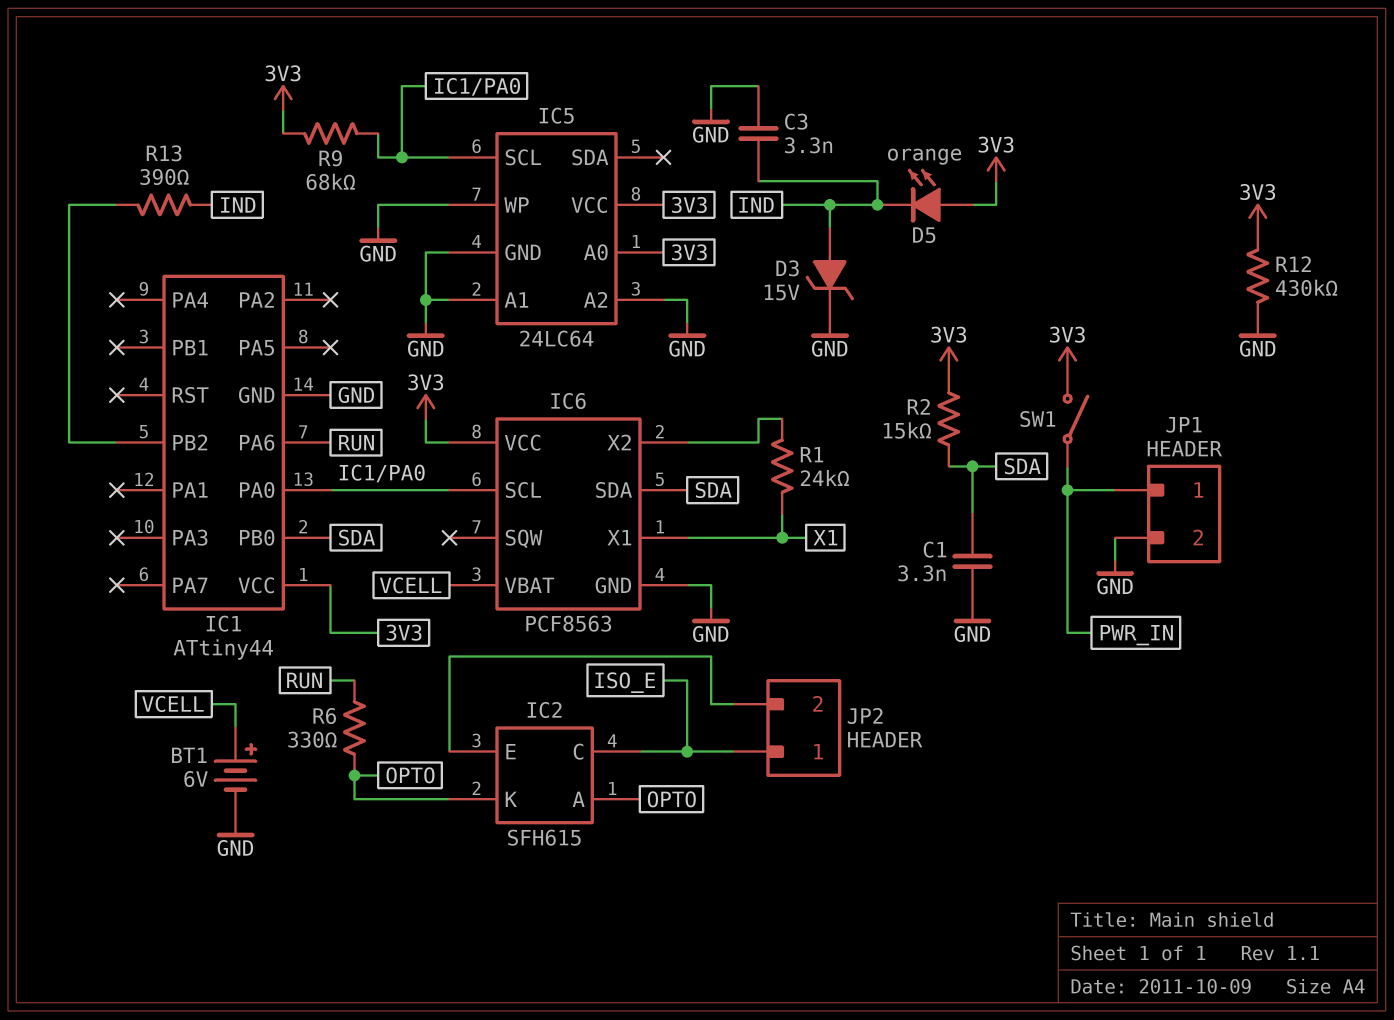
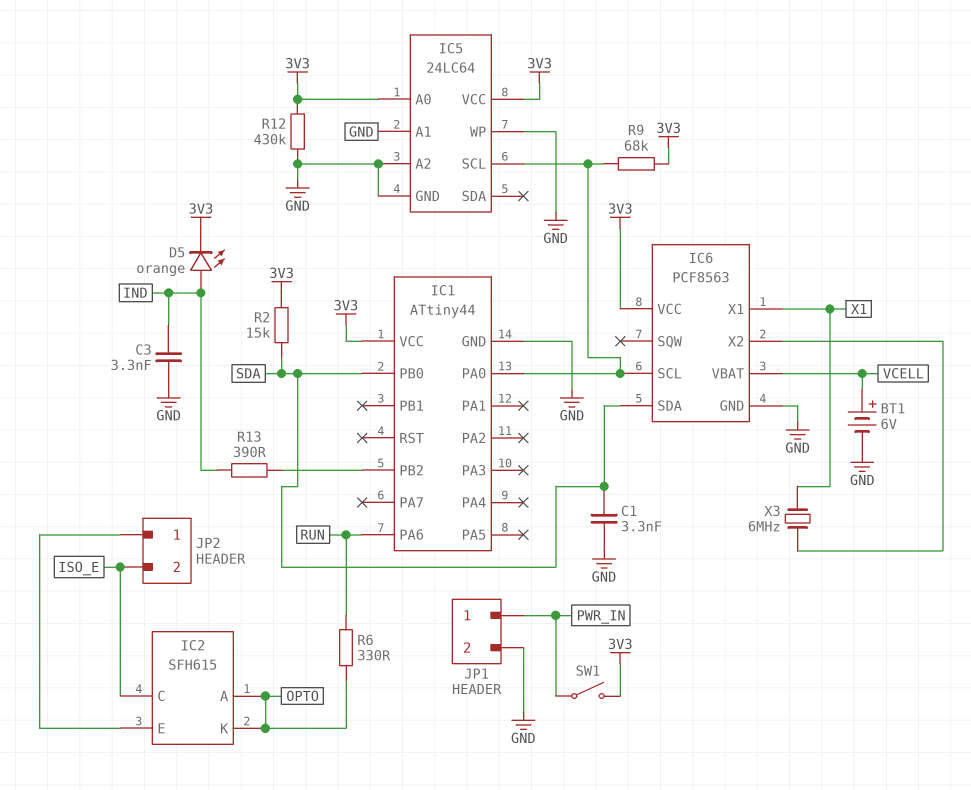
D3: zener 15V (A IND, K GND) -> none
D5: LED orange (A 3V3, K IND) -> LED orange (A IND, K 3V3)
JP2 pin 1: ISO_E -> IC2/E
JP2 pin 2: IC2/E -> ISO_E
R1: 24k (IC6/X2, X1) -> none
X3: none -> 6MHz (IC6/X2, X1)

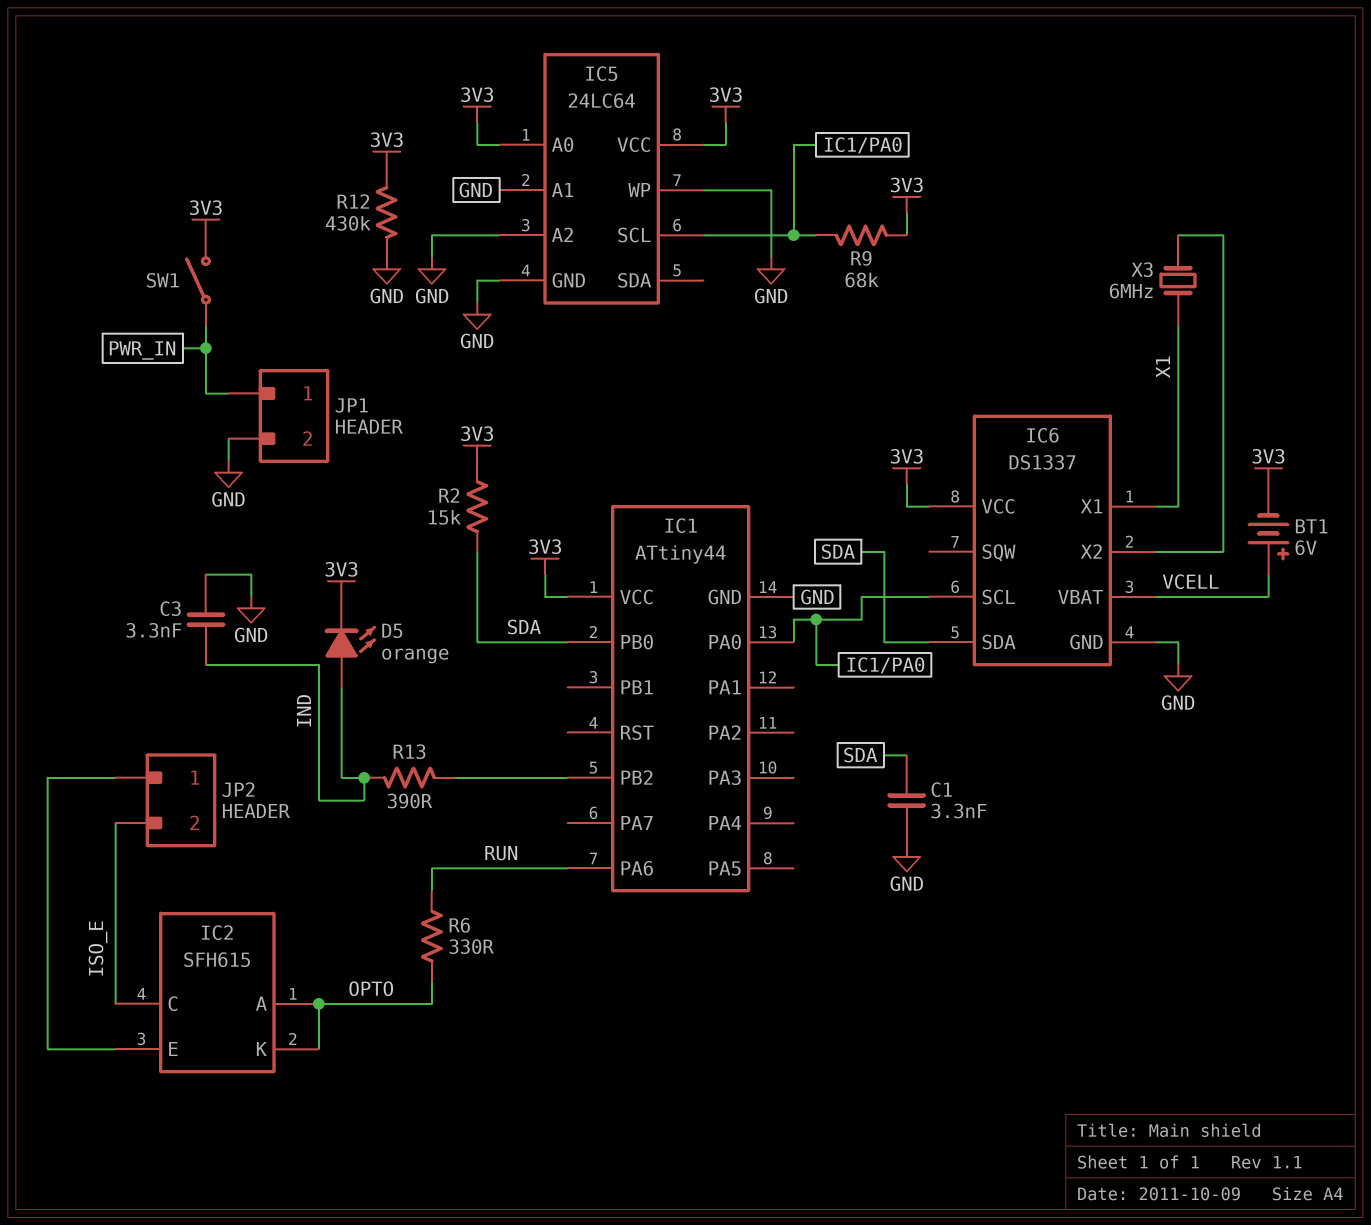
BT1: 6V (plus VCELL, minus GND) -> 6V (plus VCELL, minus 3V3)
IC6: PCF8563 -> DS1337

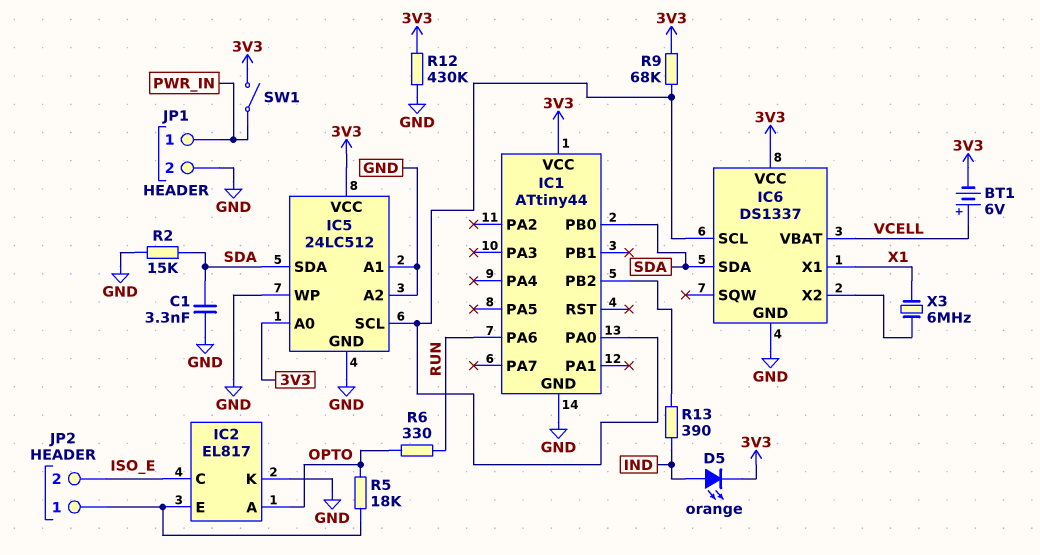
C3: 3.3nF (GND, IND) -> none
IC2: SFH615 -> EL817
IC2 pin K: OPTO -> GND
IC5: 24LC64 -> 24LC512
IC5 pin SDA: none -> SDA
R2: 15k (3V3, SDA) -> 15k (GND, SDA)
R5: none -> 18k (IC2/E, OPTO)

